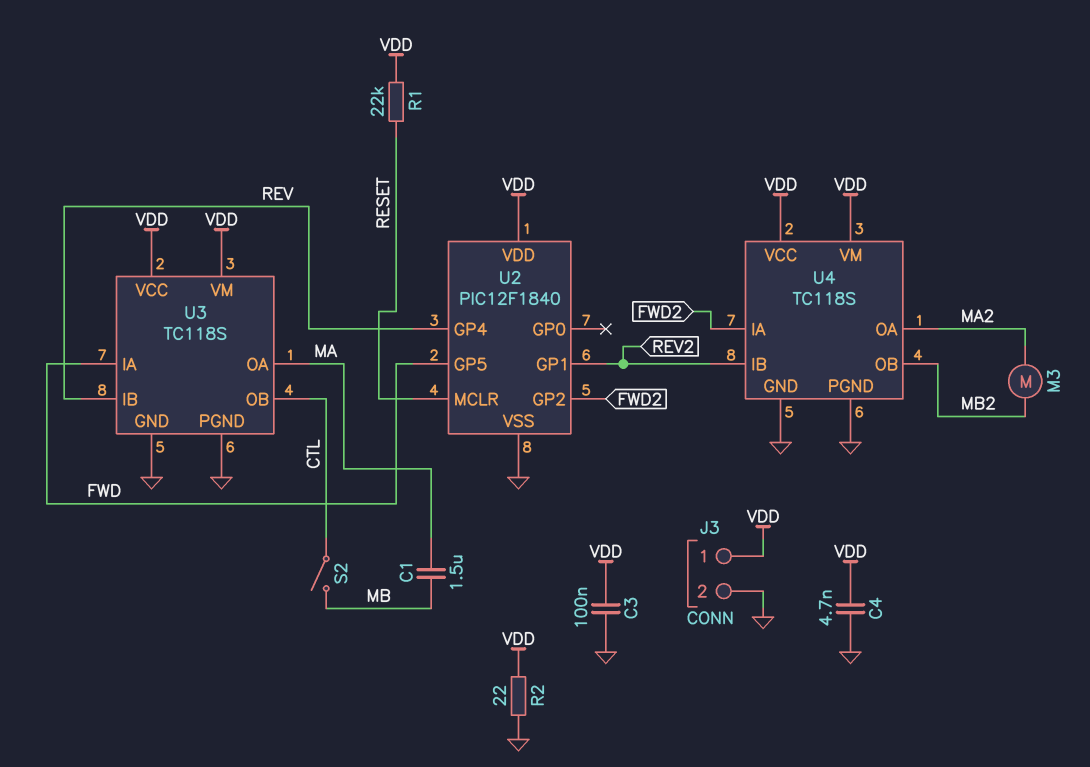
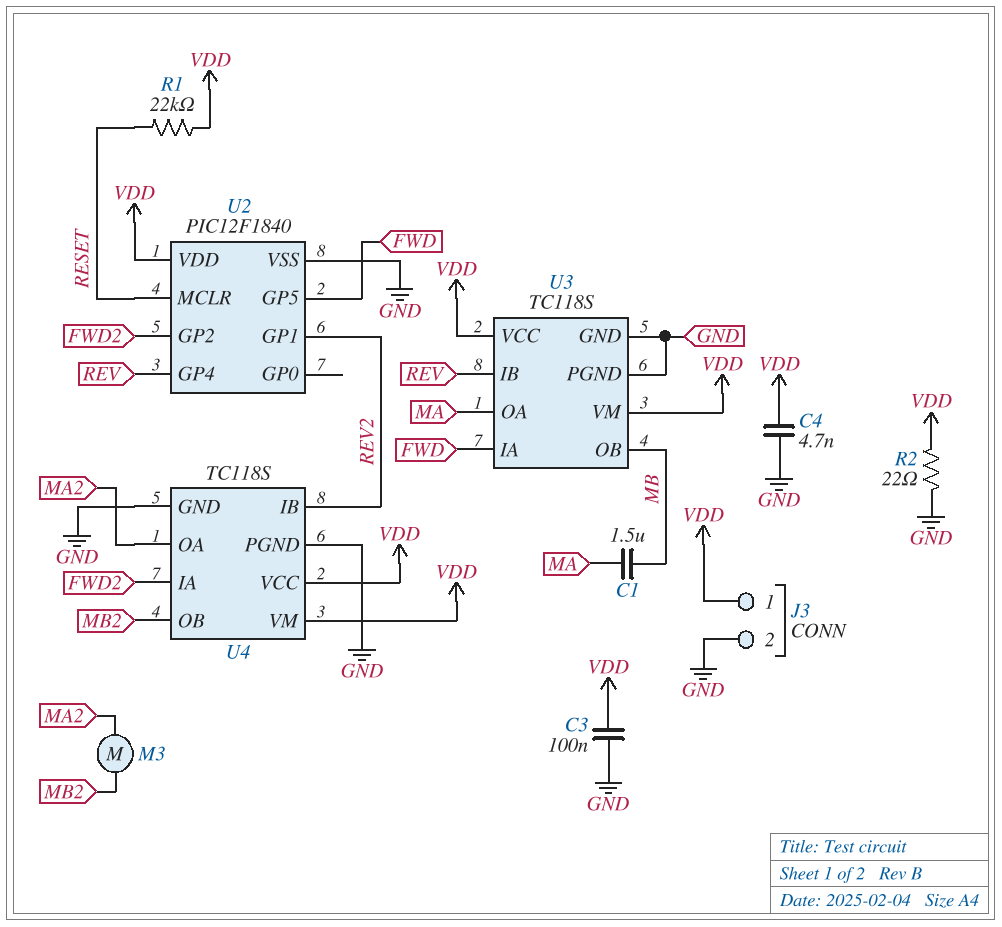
S2: switch (CTL, MB) -> none
U3 pin OB: CTL -> MB

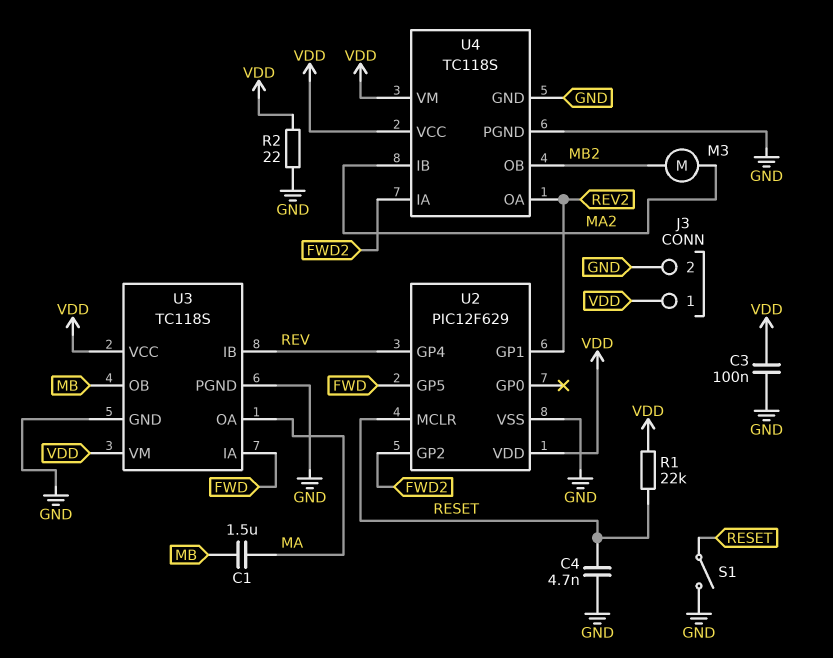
C4: 4.7nF (GND, VDD) -> 4.7nF (GND, RESET)
S1: none -> switch (GND, RESET)
U2: PIC12F1840 -> PIC12F629
U4 pin IB: REV2 -> MA2
U4 pin OA: MA2 -> REV2

